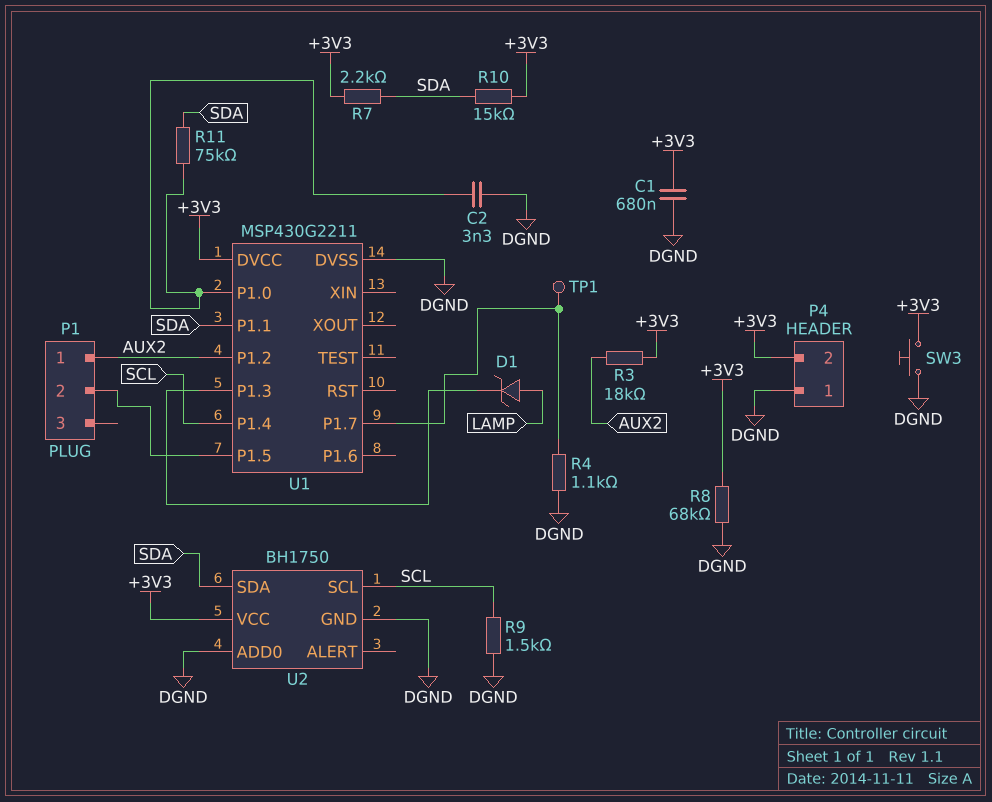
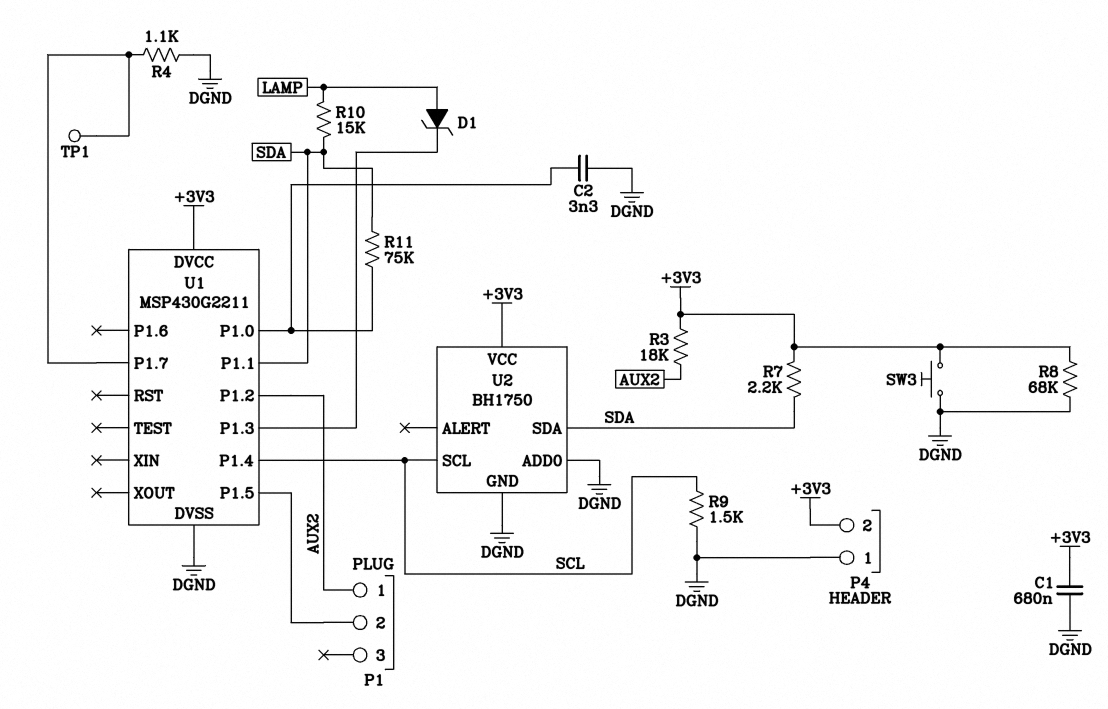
R10: 15k (+3V3, SDA) -> 15k (LAMP, SDA)

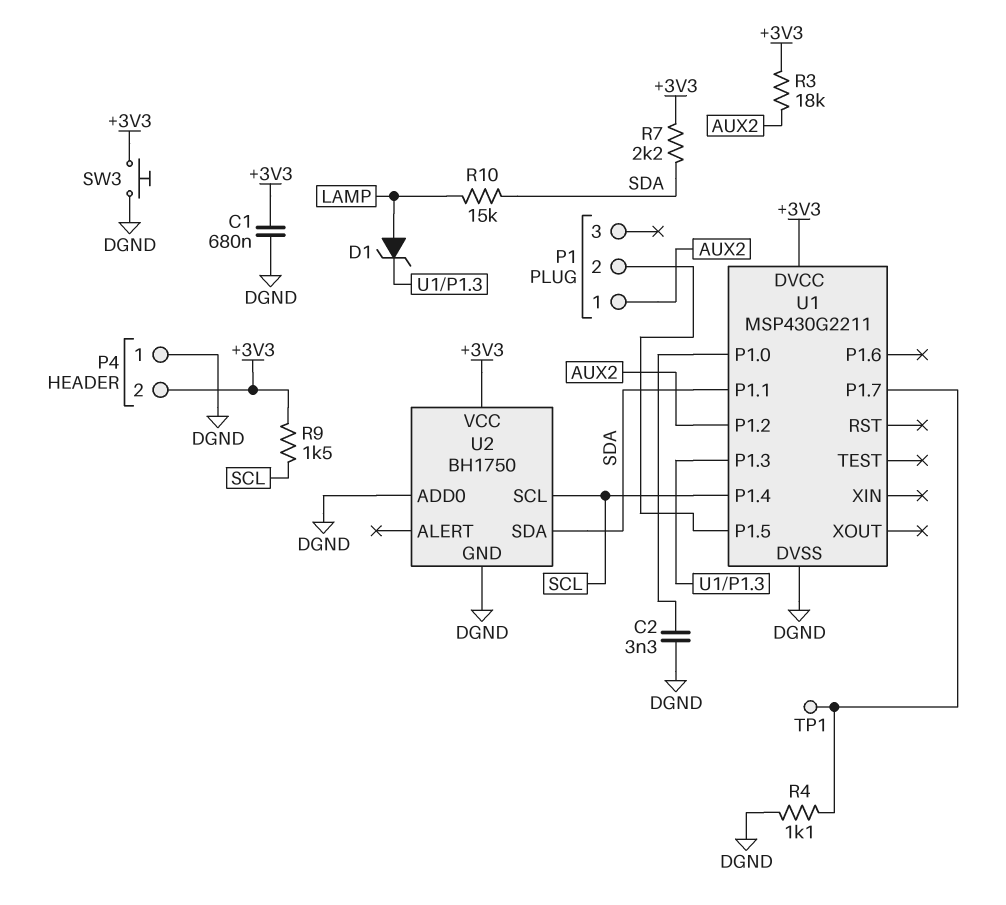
R8: 68k (+3V3, DGND) -> none
R9: 1.5k (DGND, SCL) -> 1.5k (+3V3, SCL)
R11: 75k (SDA, U1/P1.0) -> none

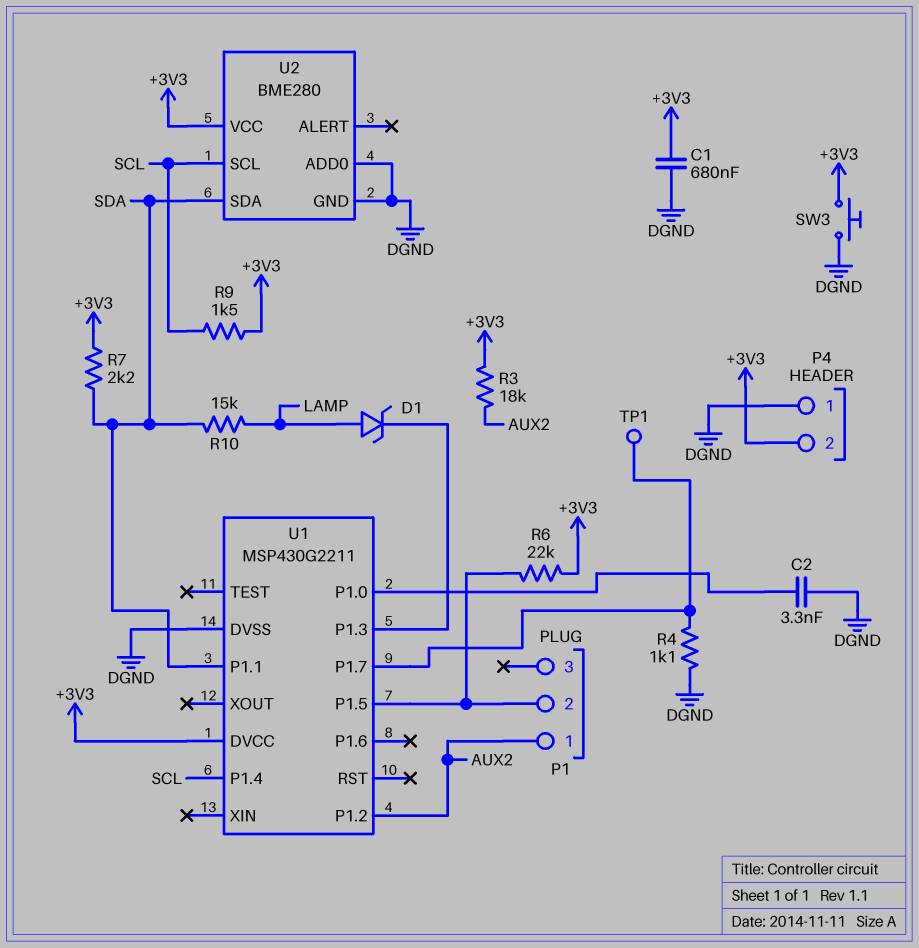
R6: none -> 22k (+3V3, P1/2)
U2: BH1750 -> BME280

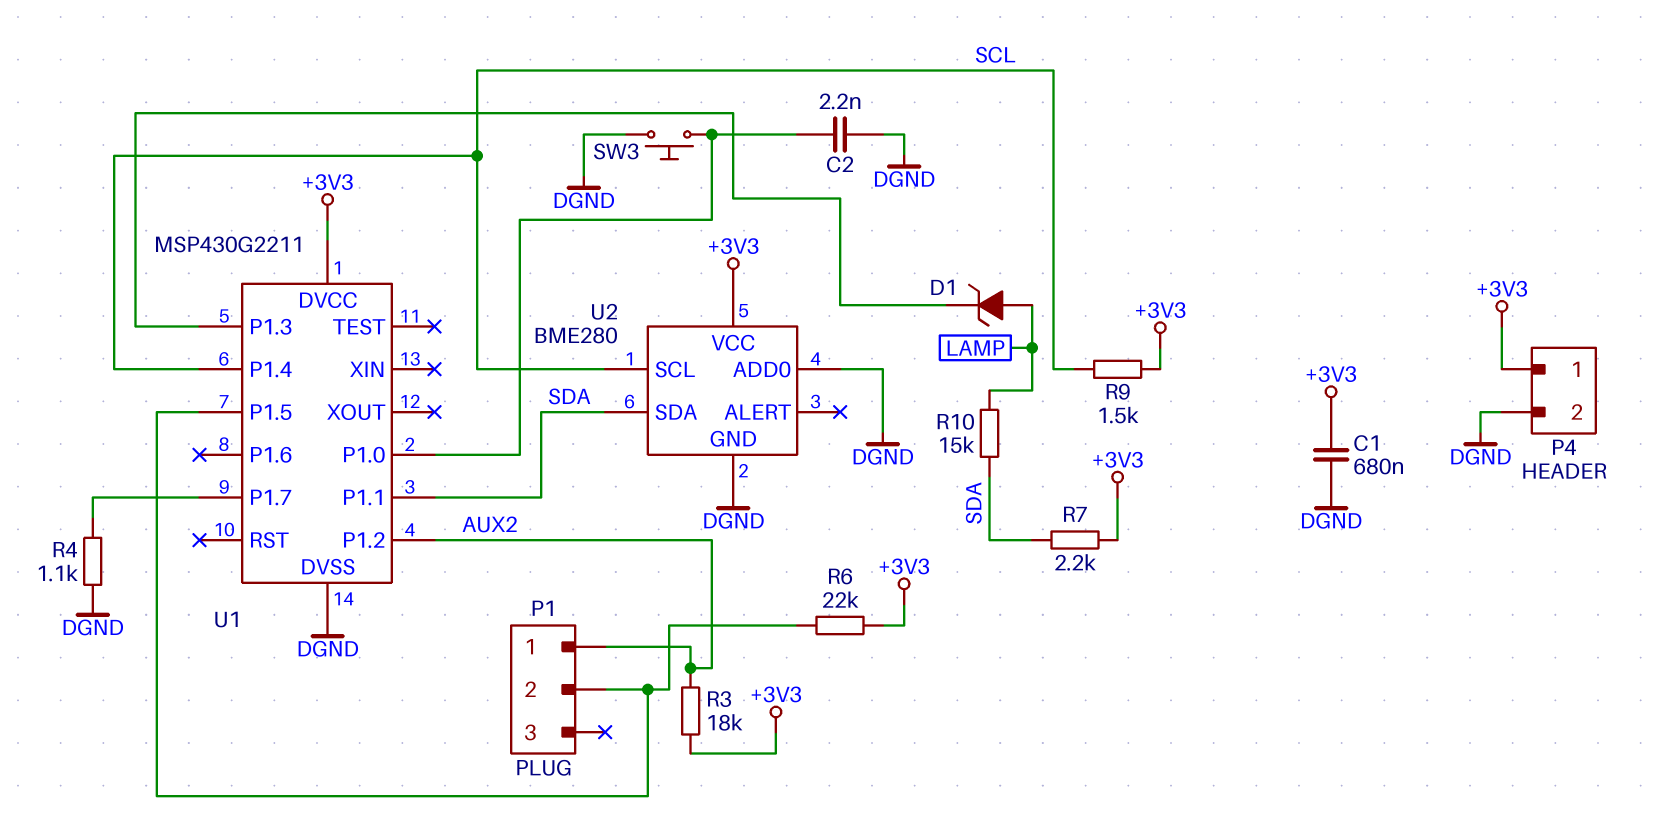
C2: 3.3nF (DGND, U1/P1.0) -> 2.2nF (DGND, U1/P1.0)
P4 pin 1: DGND -> +3V3
P4 pin 2: +3V3 -> DGND
SW3: button (+3V3, DGND) -> button (DGND, U1/P1.0)
TP1: test point (U1/P1.7) -> none

